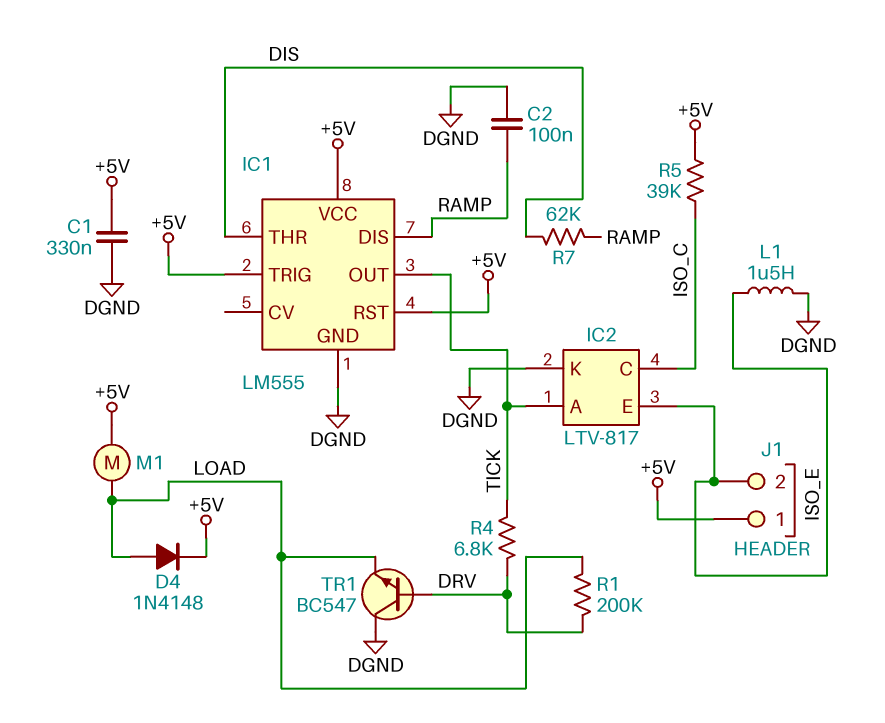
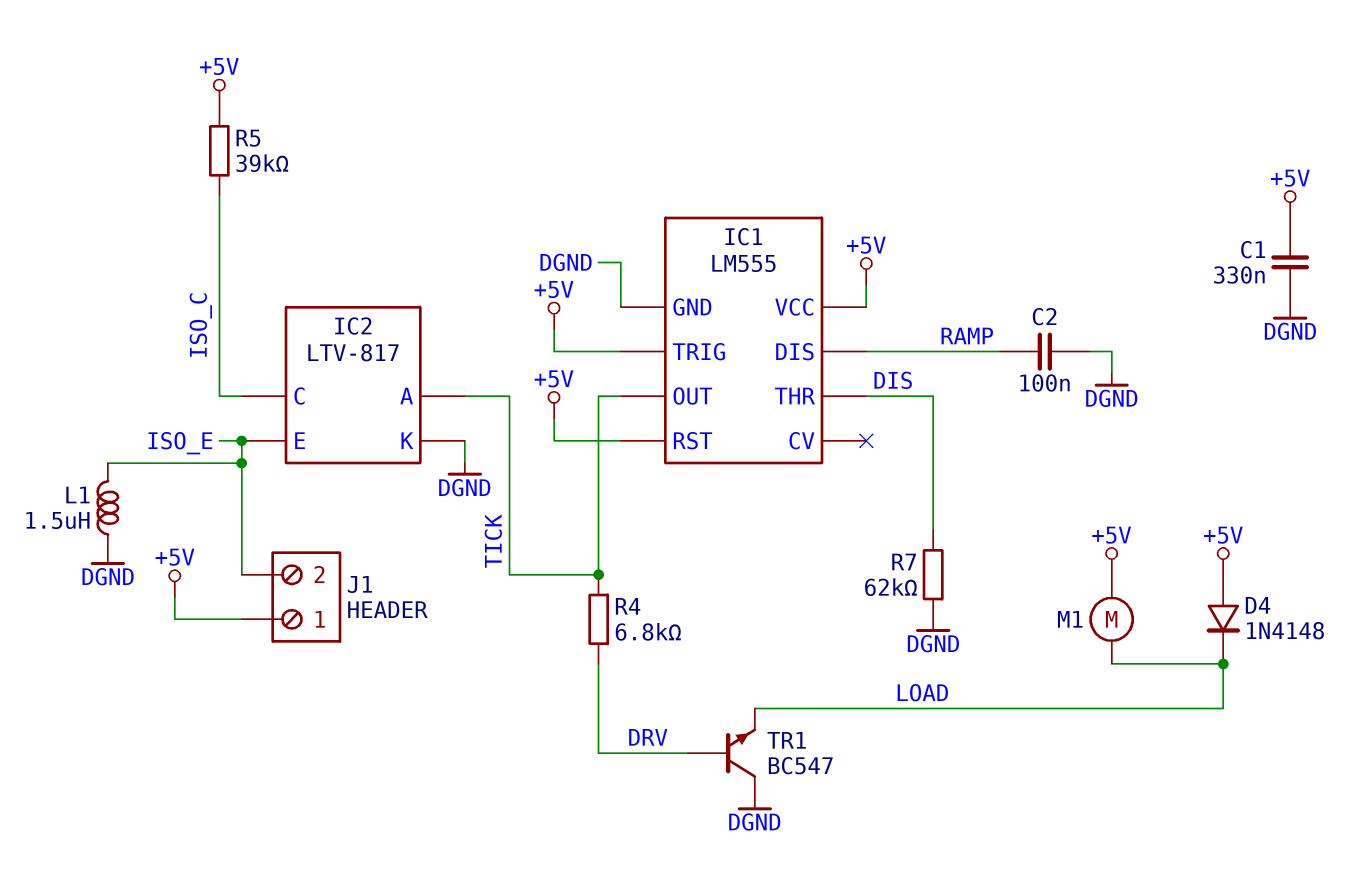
D4: diode 1N4148 (A LOAD, K +5V) -> diode 1N4148 (A +5V, K LOAD)
R1: 200k (DRV, LOAD) -> none
R7: 62k (DIS, RAMP) -> 62k (DGND, DIS)

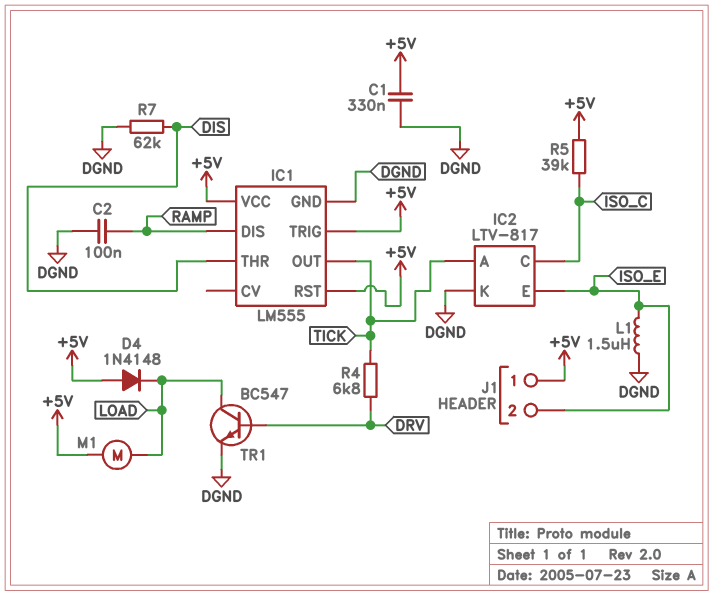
TR1: NPN BC547 (B DRV, C DGND, E LOAD) -> NPN BC547 (B DRV, C LOAD, E DGND)

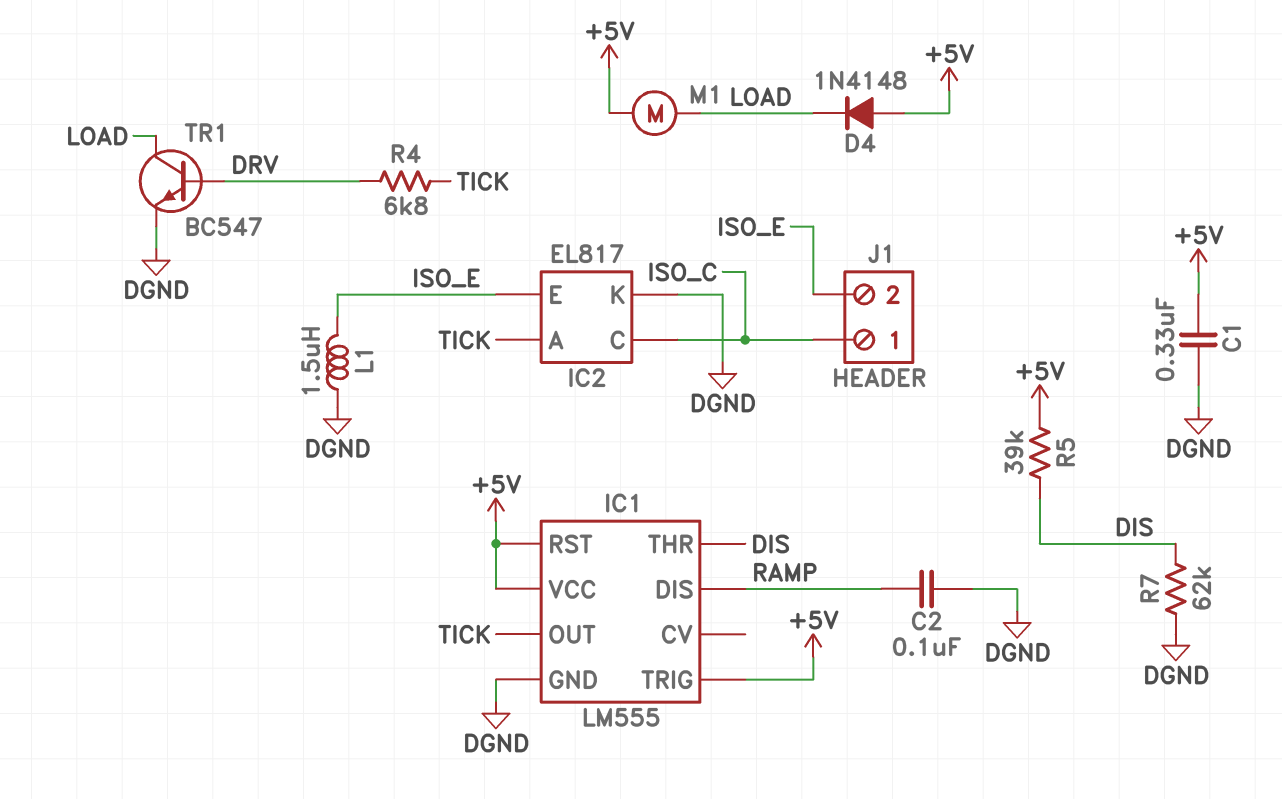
IC2: LTV-817 -> EL817
J1 pin 1: +5V -> ISO_C
R5: 39k (+5V, ISO_C) -> 39k (+5V, DIS)

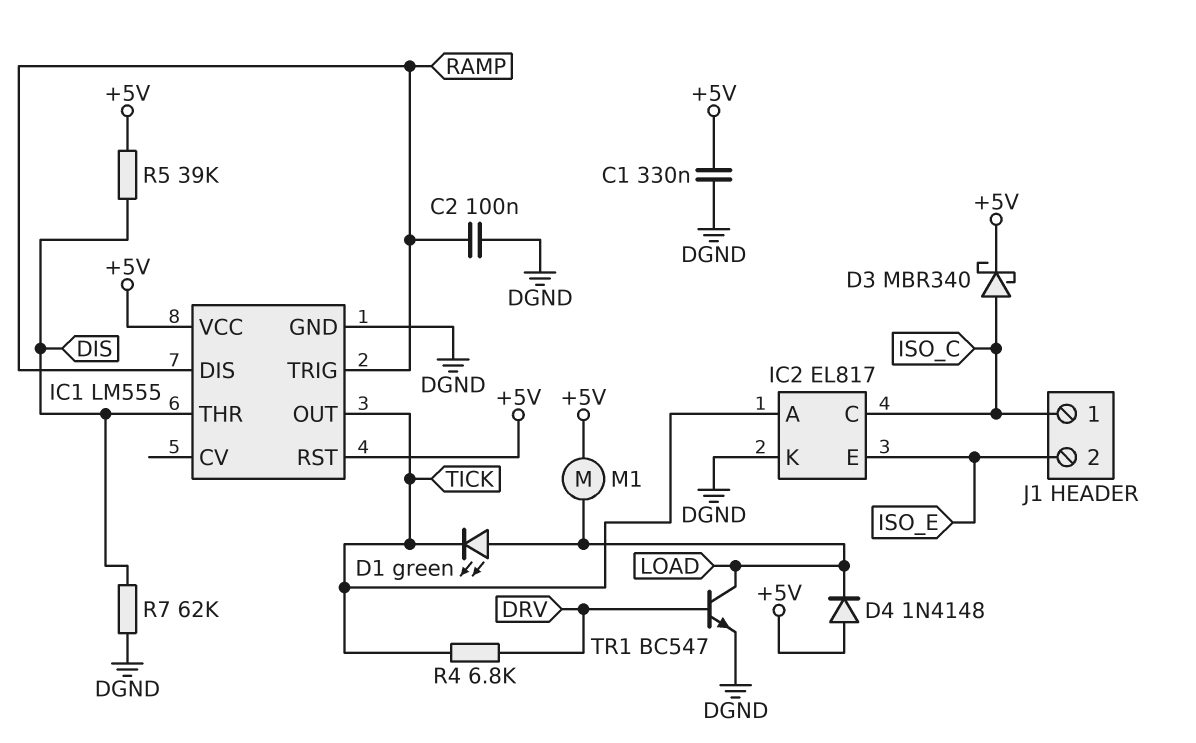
D1: none -> LED green (A LOAD, K TICK)
D3: none -> schottky MBR340 (A ISO_C, K +5V)
IC1 pin TRIG: +5V -> RAMP
L1: 1.5uH (DGND, ISO_E) -> none

